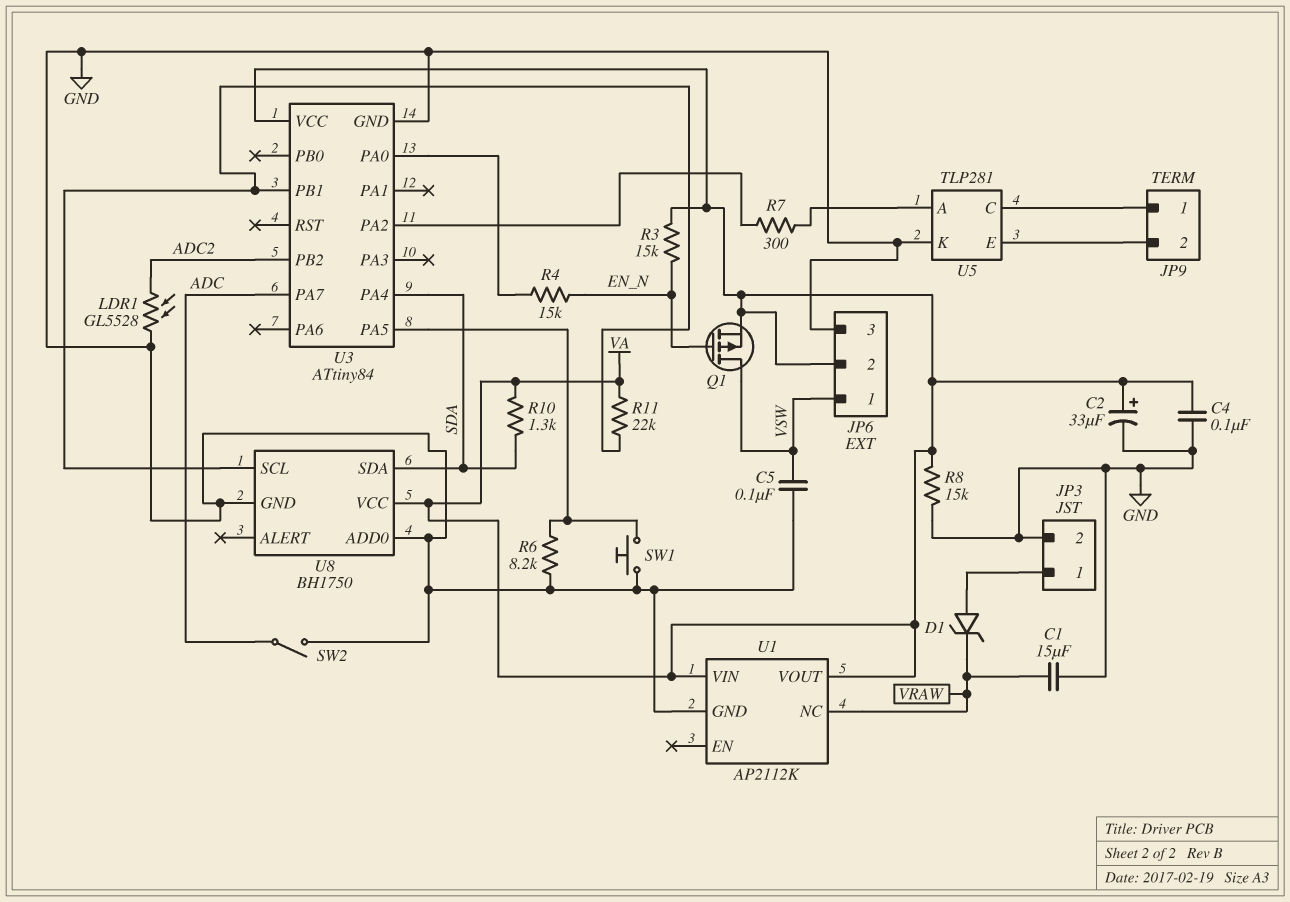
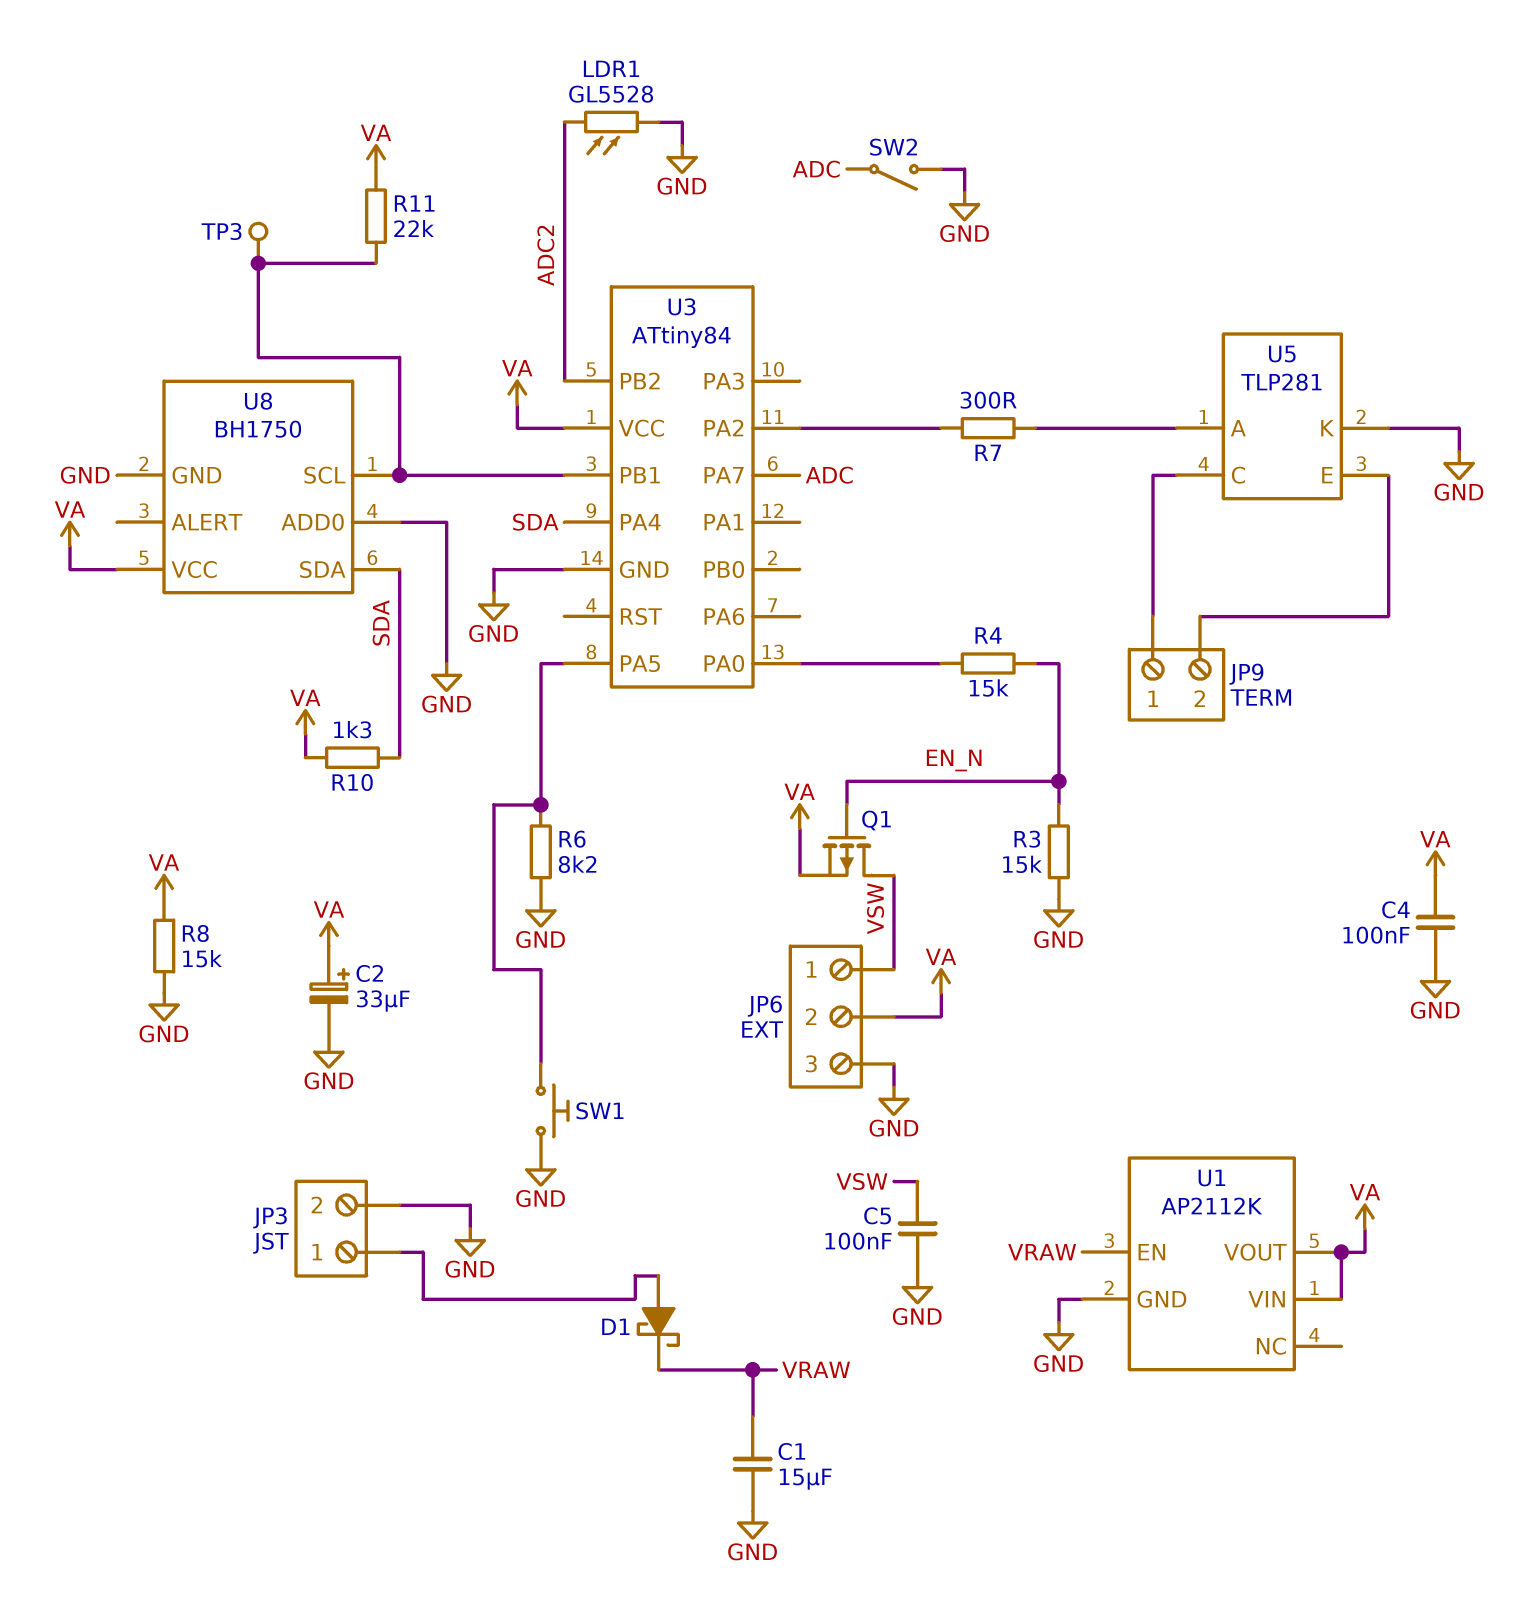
D1: zener (A JP3/1, K VRAW) -> schottky (A JP3/1, K VRAW)
R3: 15k (EN_N, VA) -> 15k (EN_N, GND)
TP3: none -> test point (U3/PB1)
U1 pin EN: none -> VRAW
U1 pin NC: VRAW -> none

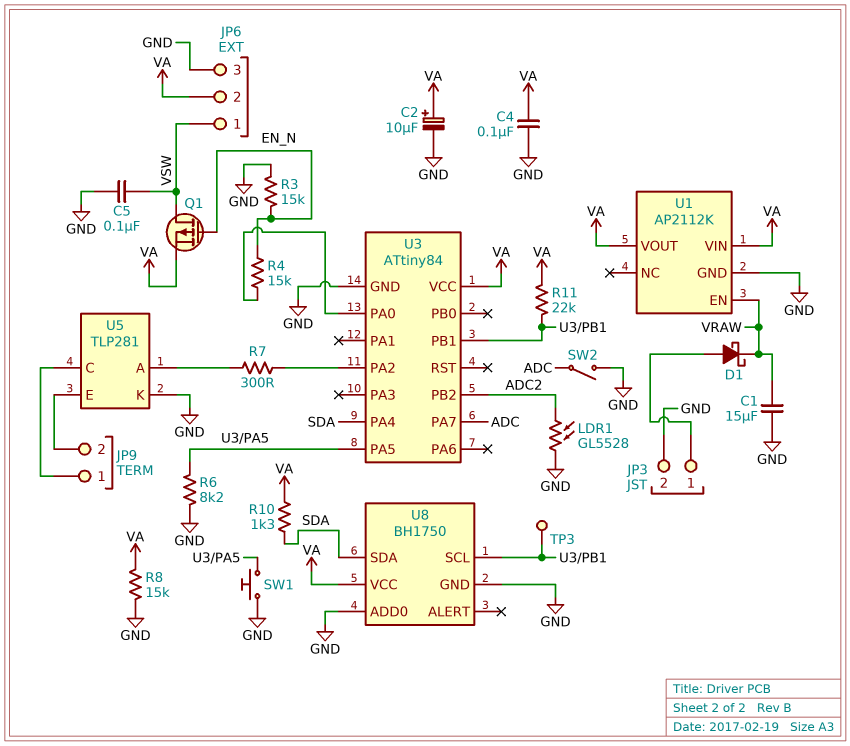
C2: 33uF (plus VA, minus GND) -> 10uF (plus VA, minus GND)

